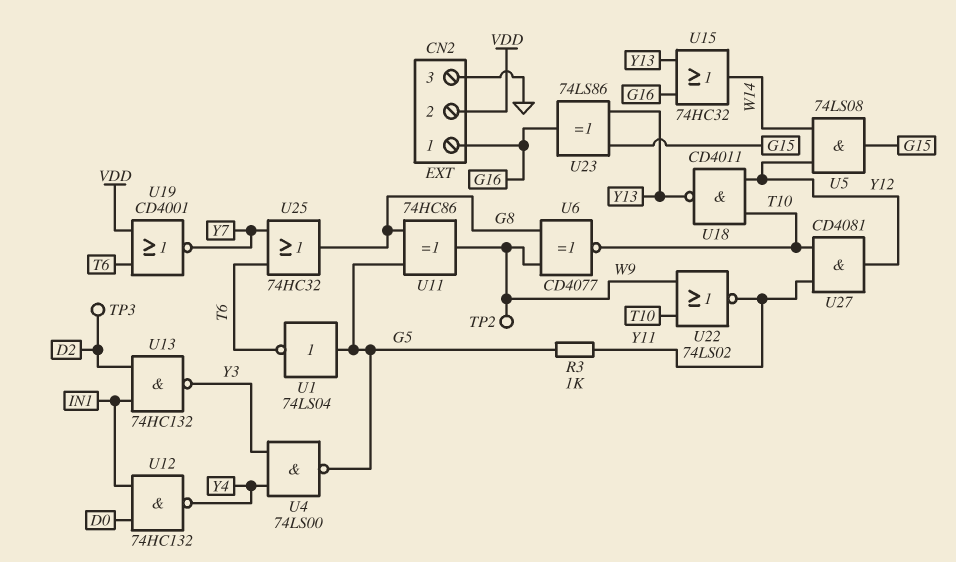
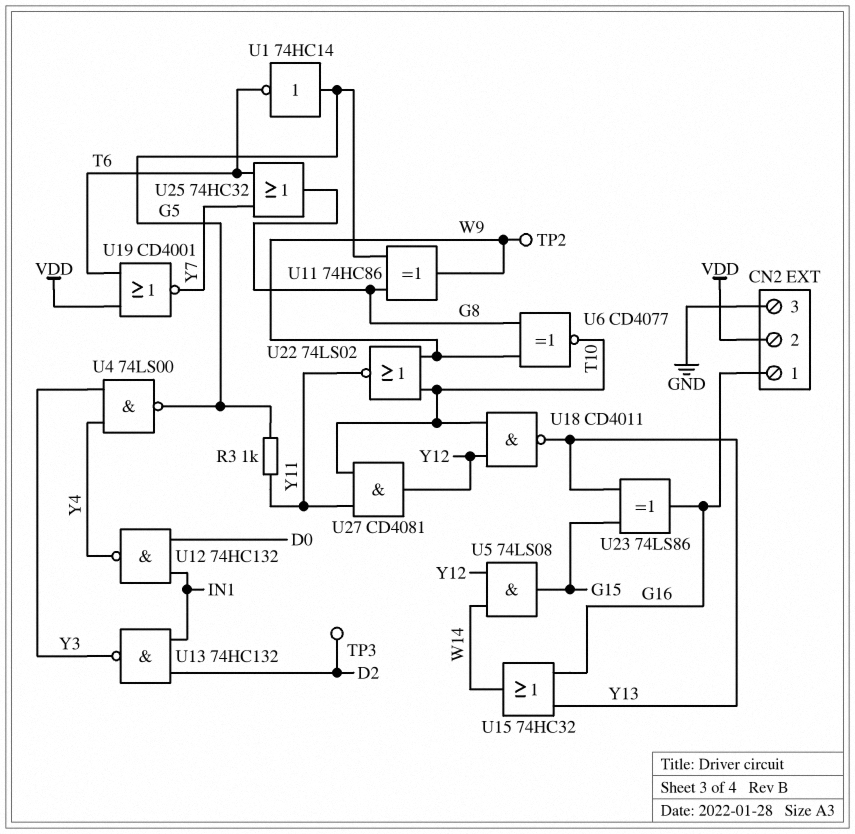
U1: NOT 74LS04 (in G5, out T6) -> NOT 74HC14 (in G5, out T6)

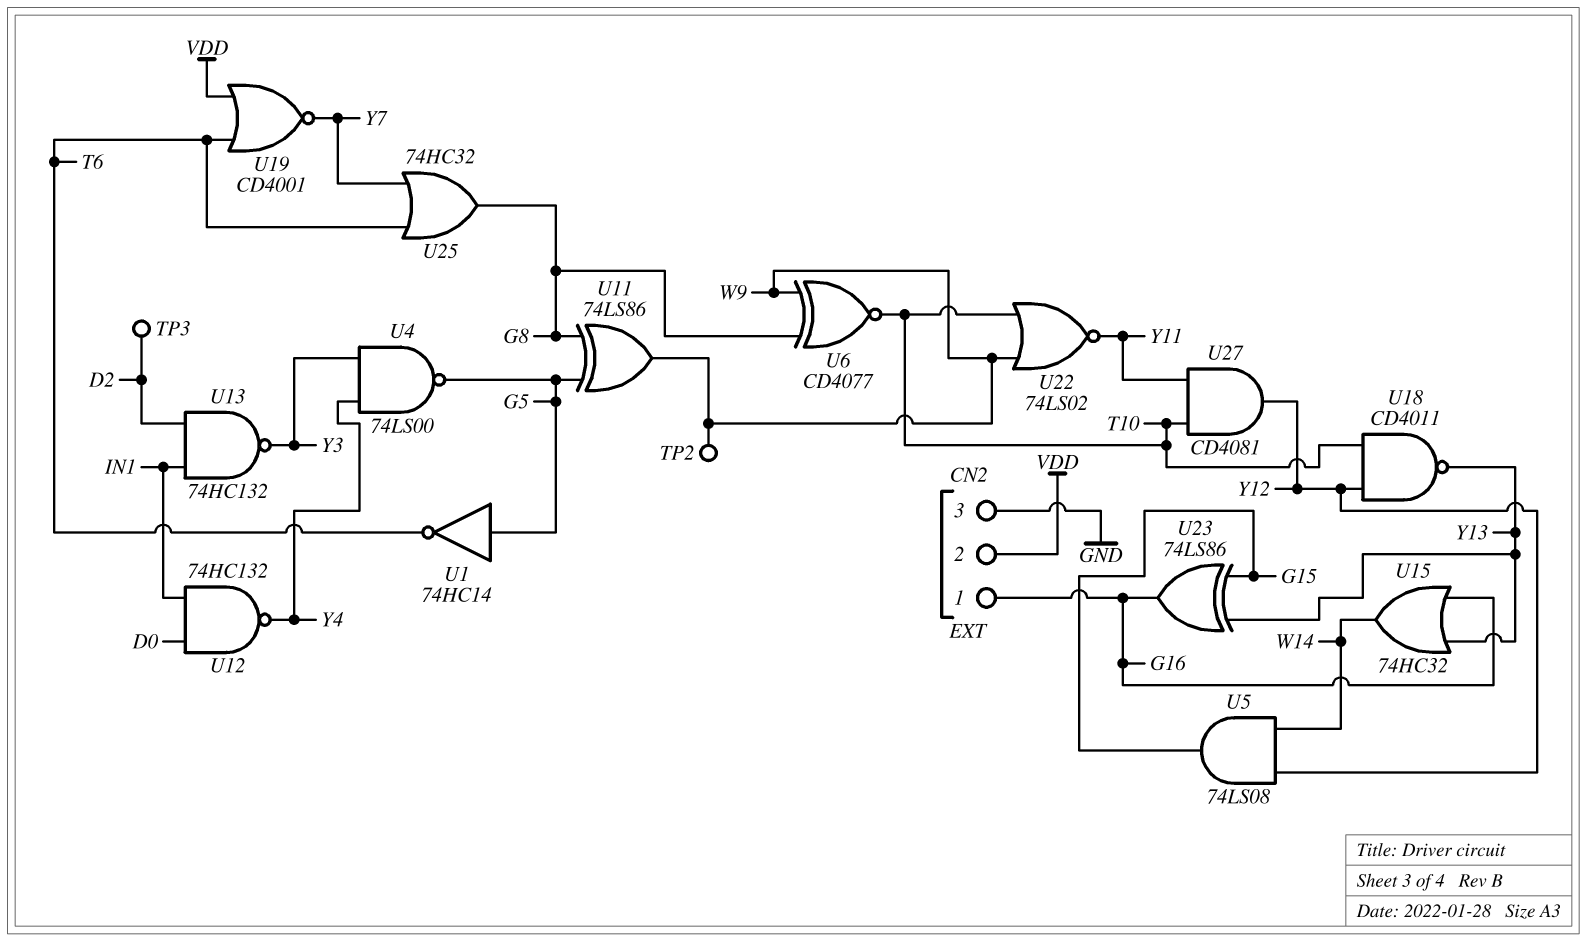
R3: 1k (G5, Y11) -> none
U11: XOR 74HC86 (in G5, in G8, out W9) -> XOR 74LS86 (in G5, in G8, out W9)

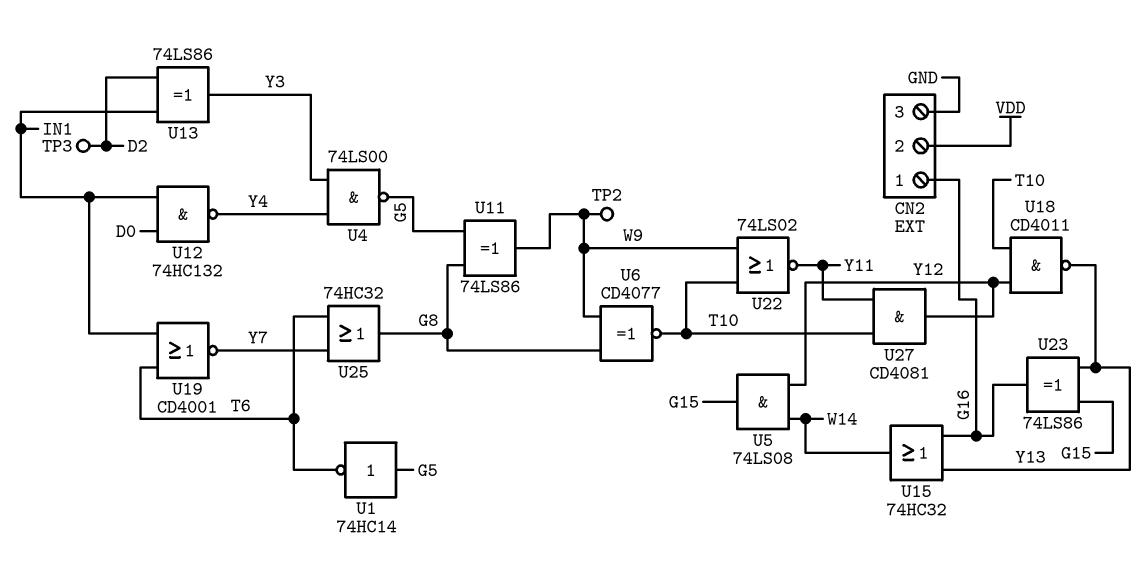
U13: NAND 74HC132 (in D2, in IN1, out Y3) -> XOR 74LS86 (in D2, in IN1, out Y3)
U19: NOR CD4001 (in T6, in VDD, out Y7) -> NOR CD4001 (in IN1, in T6, out Y7)

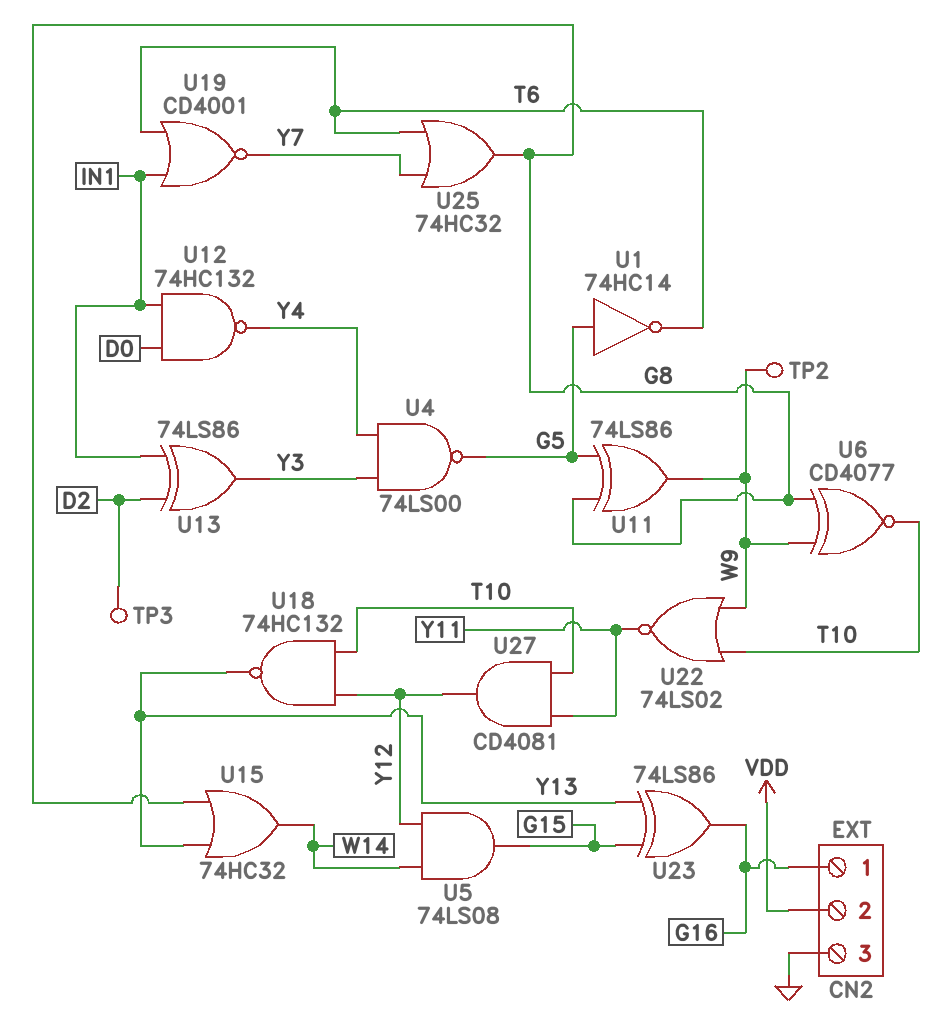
U15: OR 74HC32 (in G16, in Y13, out W14) -> OR 74HC32 (in G8, in Y13, out W14)
U18: NAND CD4011 (in T10, in Y12, out Y13) -> NAND 74HC132 (in T10, in Y12, out Y13)

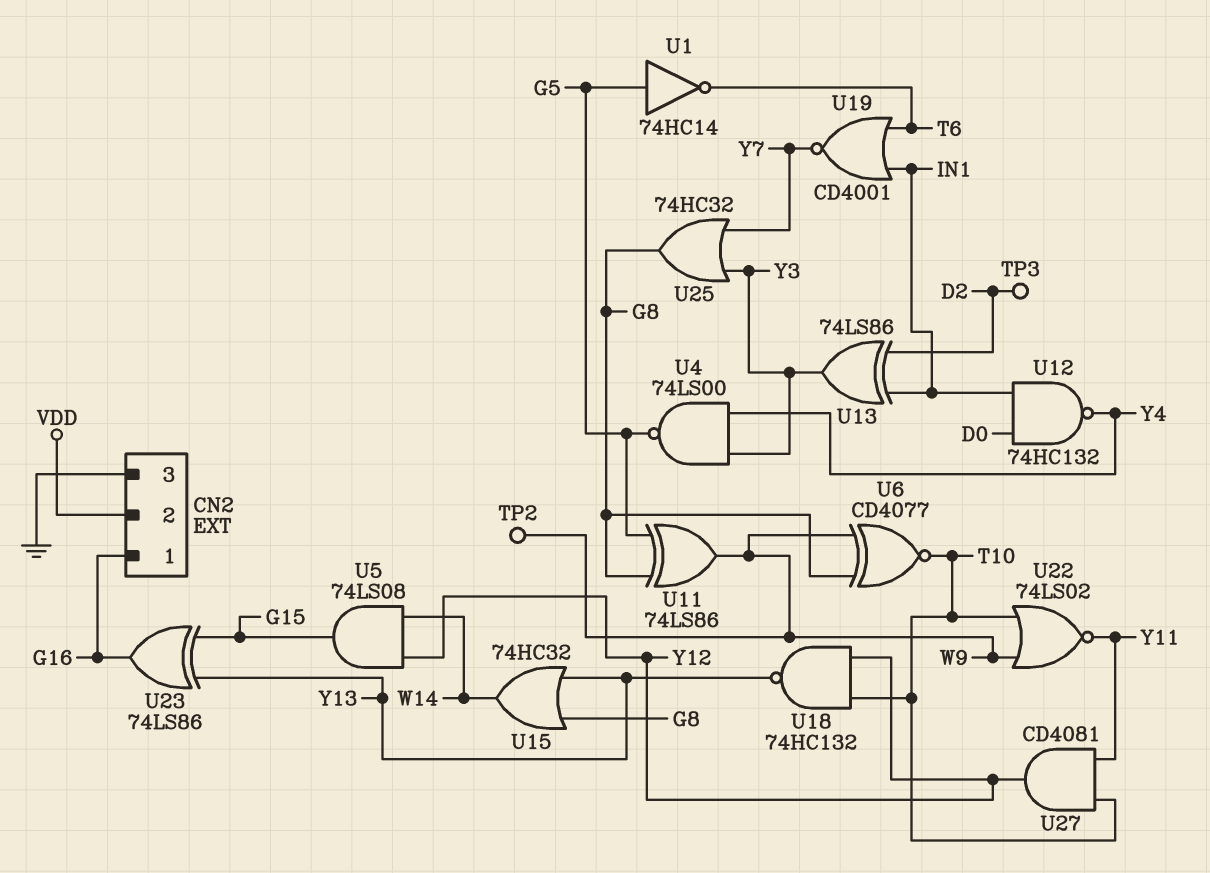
U25: OR 74HC32 (in T6, in Y7, out G8) -> OR 74HC32 (in Y3, in Y7, out G8)

